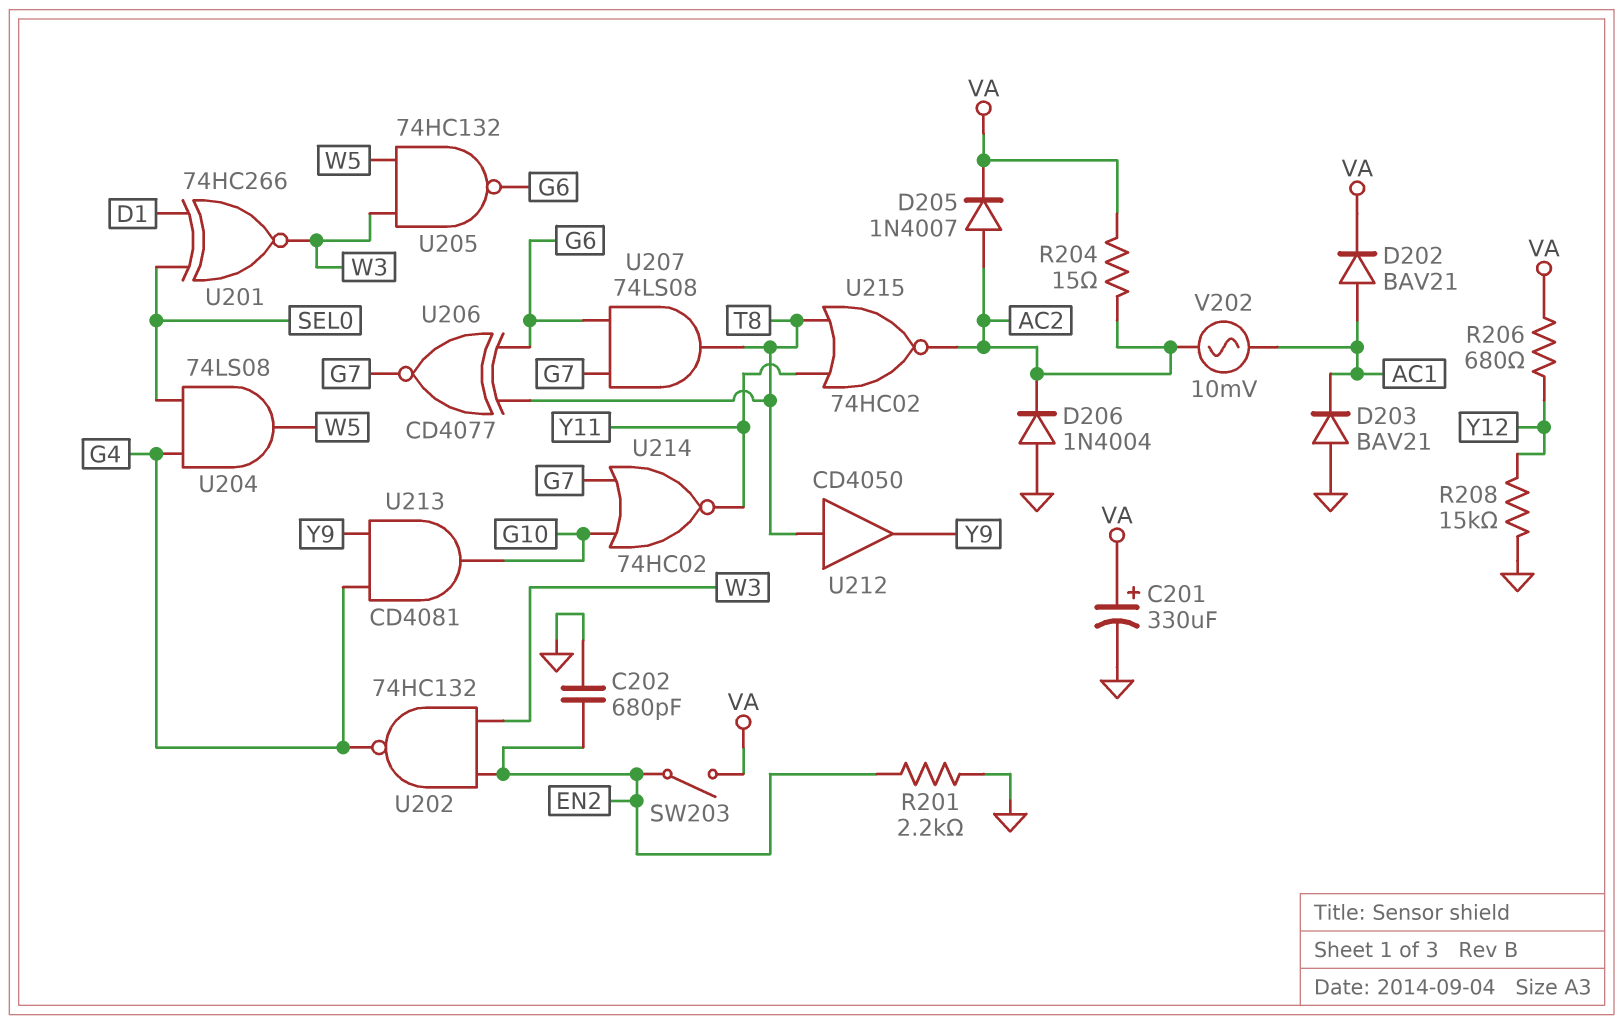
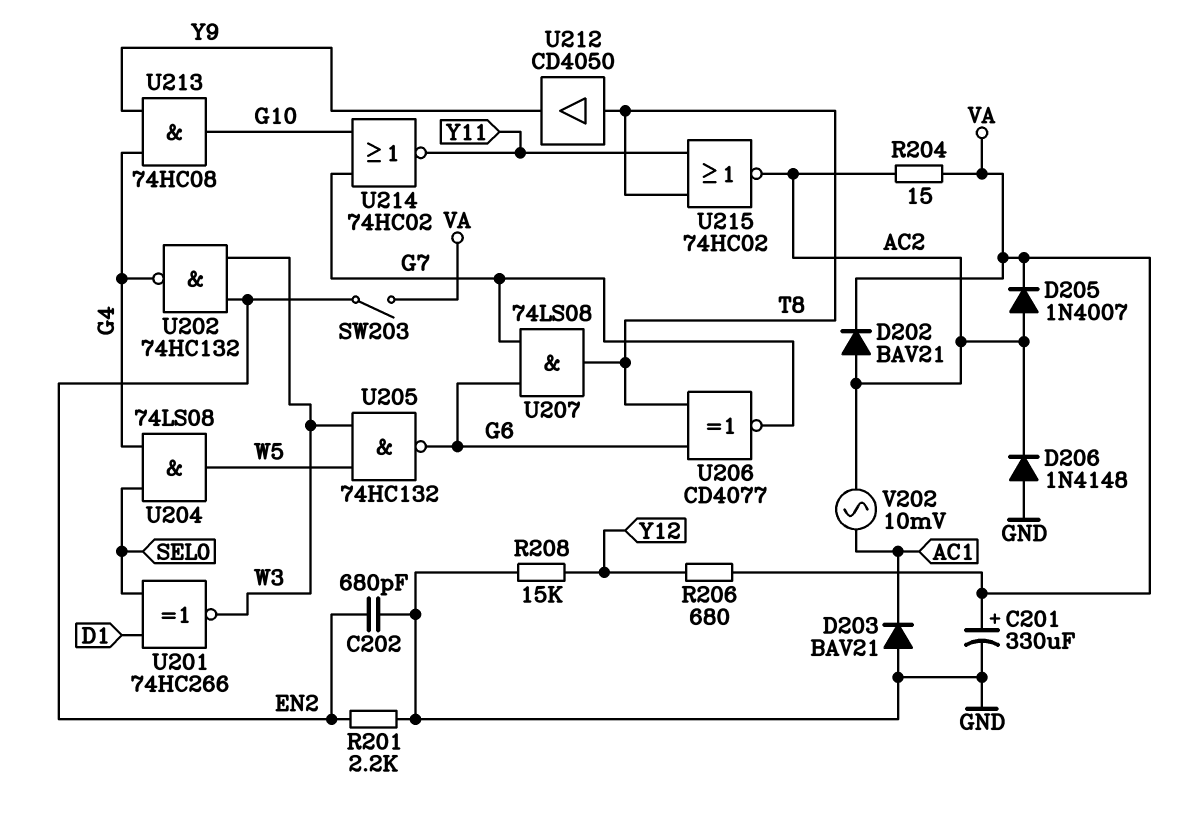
D202: diode BAV21 (A AC1, K VA) -> diode BAV21 (A AC2, K VA)
D206: diode 1N4004 (A GND, K AC2) -> diode 1N4148 (A GND, K AC2)
U213: AND CD4081 (in G4, in Y9, out G10) -> AND 74HC08 (in G4, in Y9, out G10)

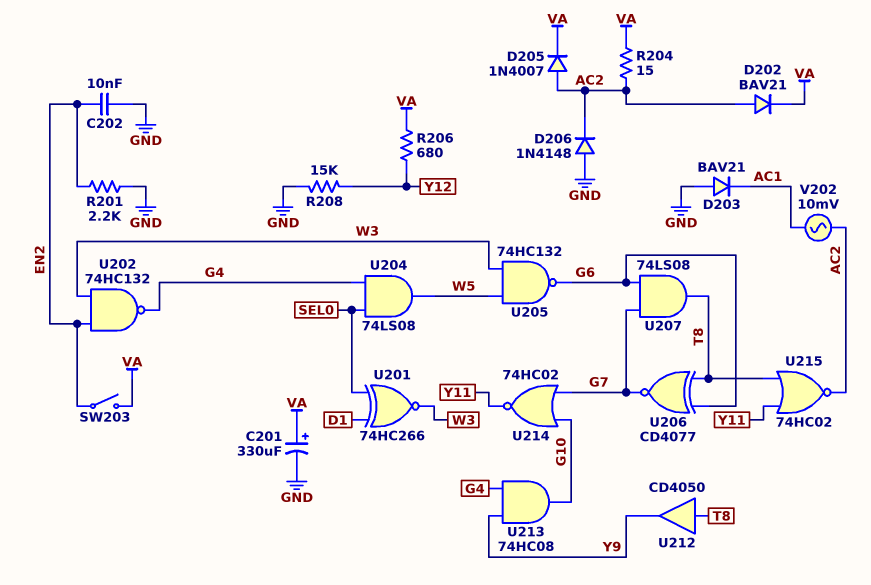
C202: 680pF (EN2, GND) -> 10nF (EN2, GND)

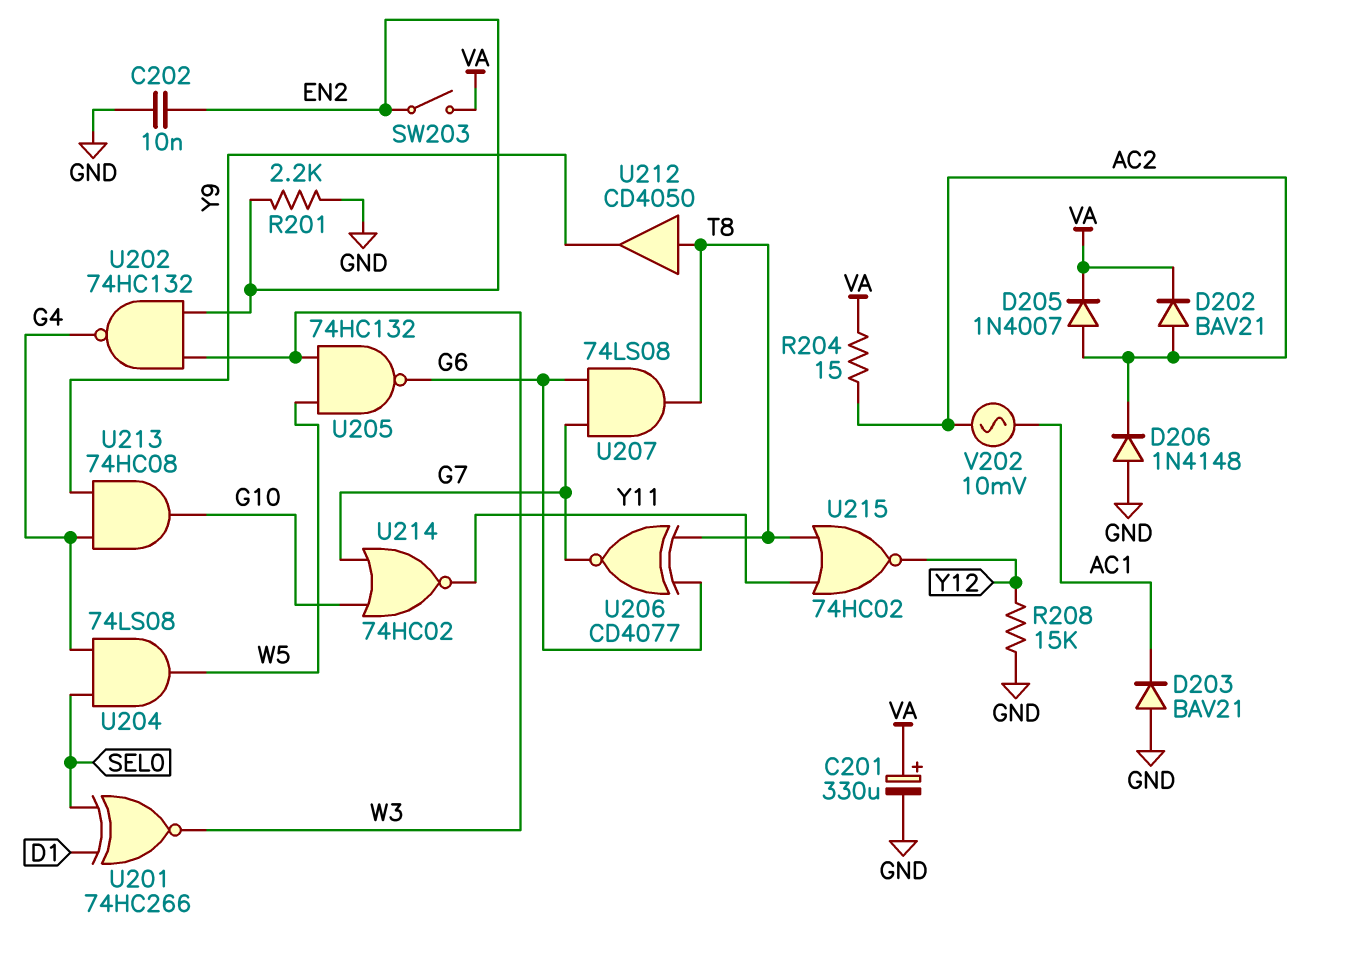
R206: 680 (VA, Y12) -> none
U215: NOR 74HC02 (in T8, in Y11, out AC2) -> NOR 74HC02 (in T8, in Y11, out Y12)

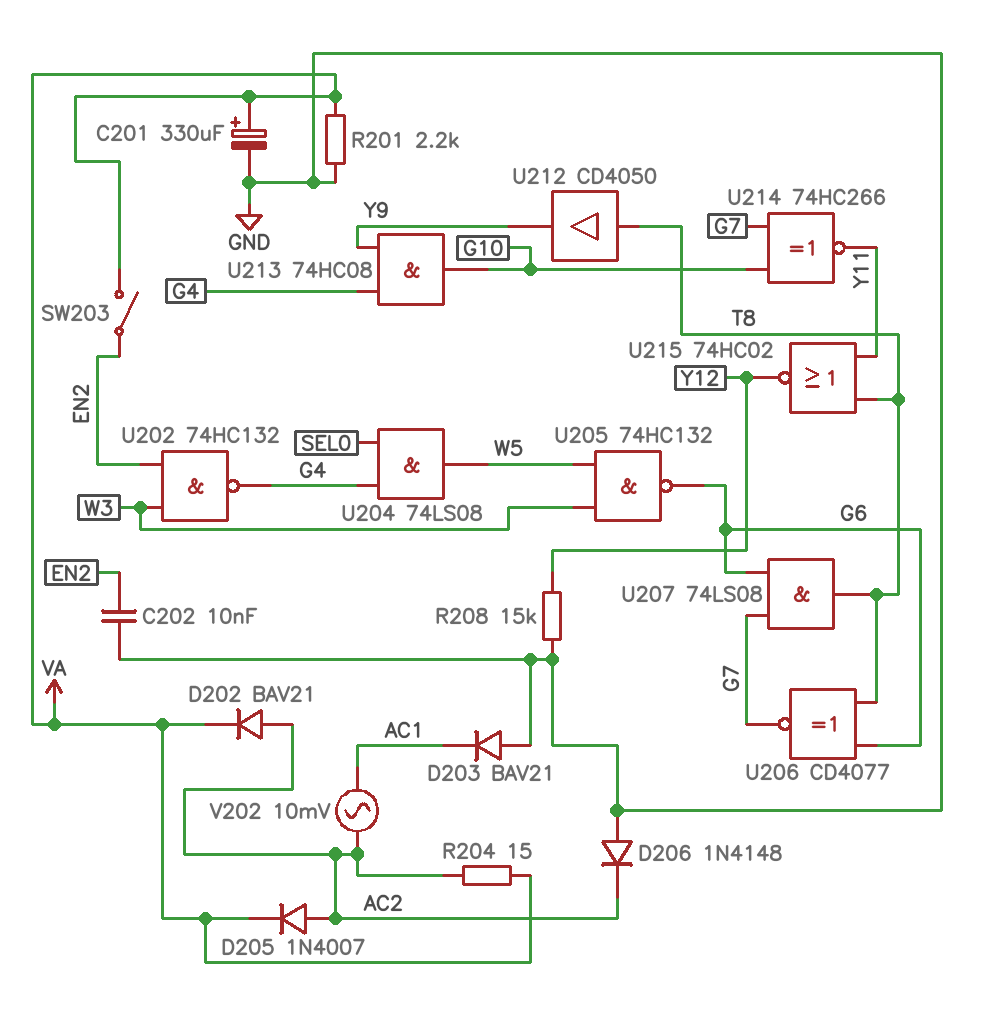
R201: 2.2k (EN2, GND) -> 2.2k (GND, VA)
U201: XNOR 74HC266 (in D1, in SEL0, out W3) -> none
U214: NOR 74HC02 (in G7, in G10, out Y11) -> XNOR 74HC266 (in G7, in G10, out Y11)

